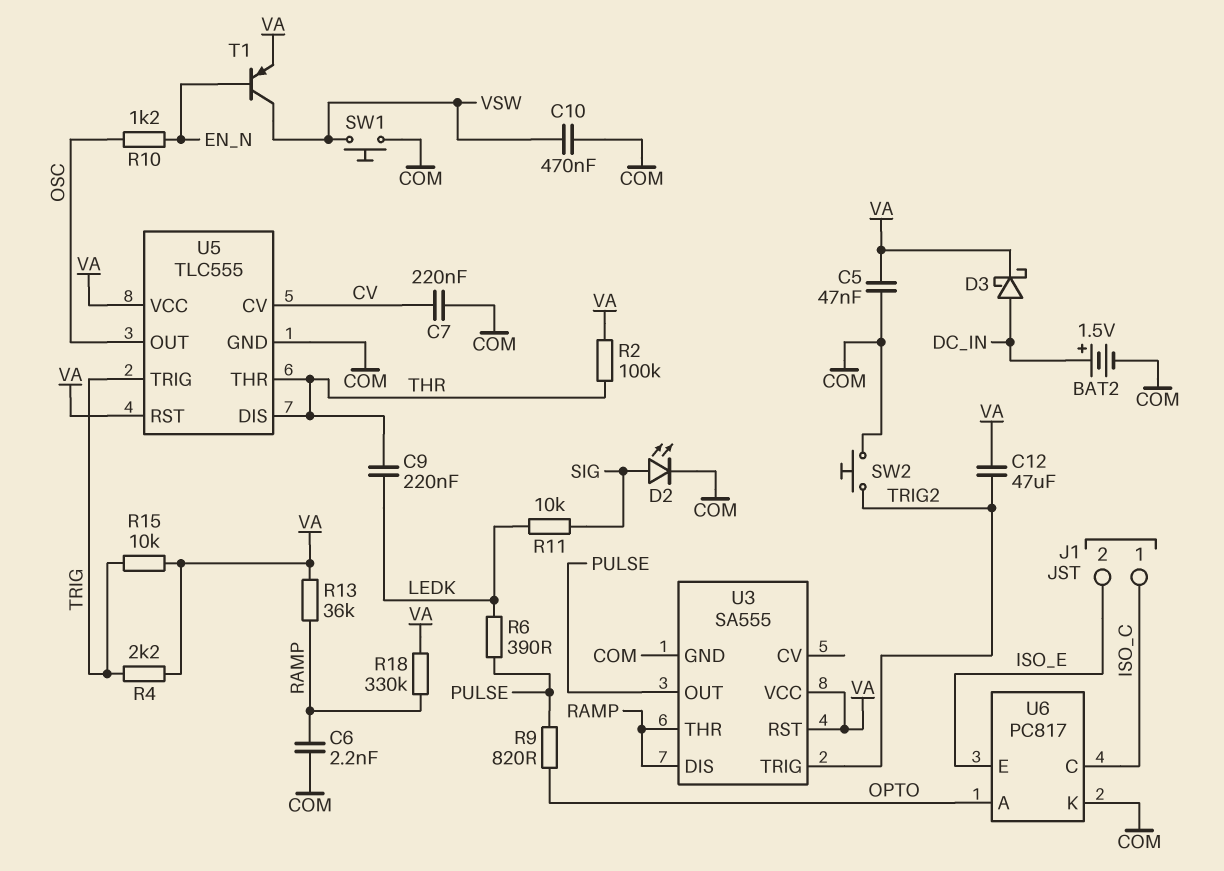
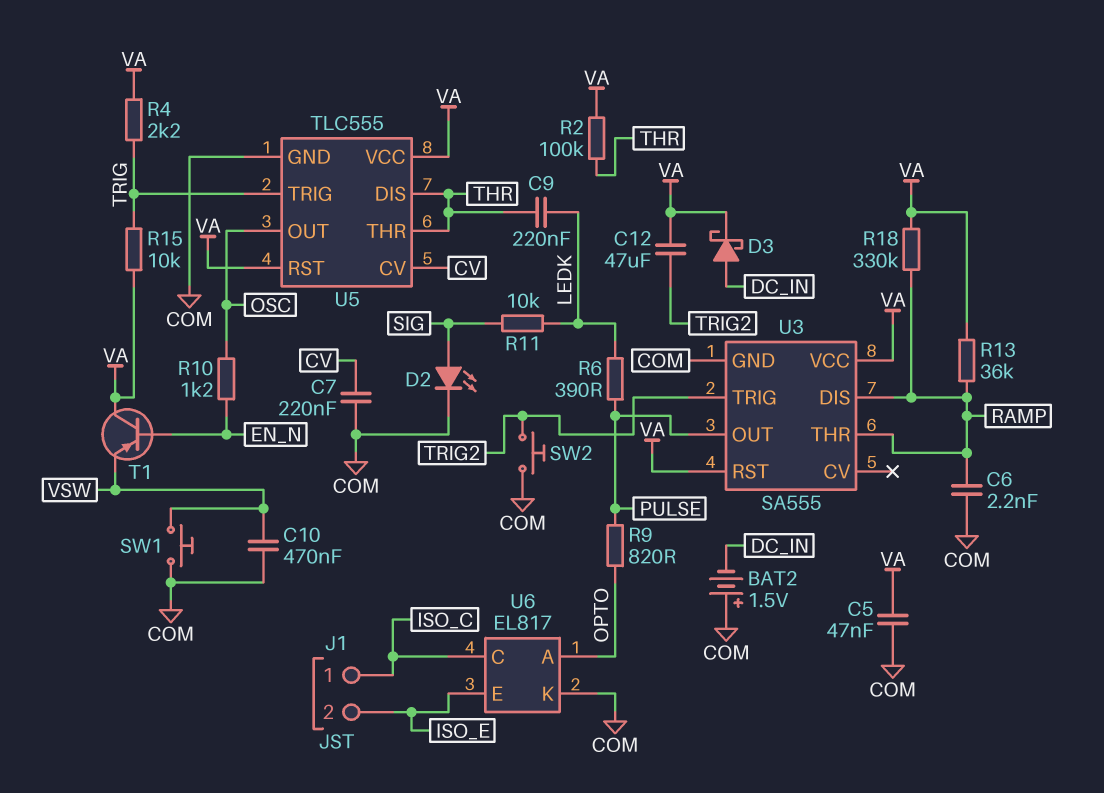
BAT2: 1.5V (plus DC_IN, minus COM) -> 1.5V (plus COM, minus DC_IN)
T1: PNP (B EN_N, C VSW, E VA) -> PNP (B EN_N, C VA, E VSW)
U6: PC817 -> EL817

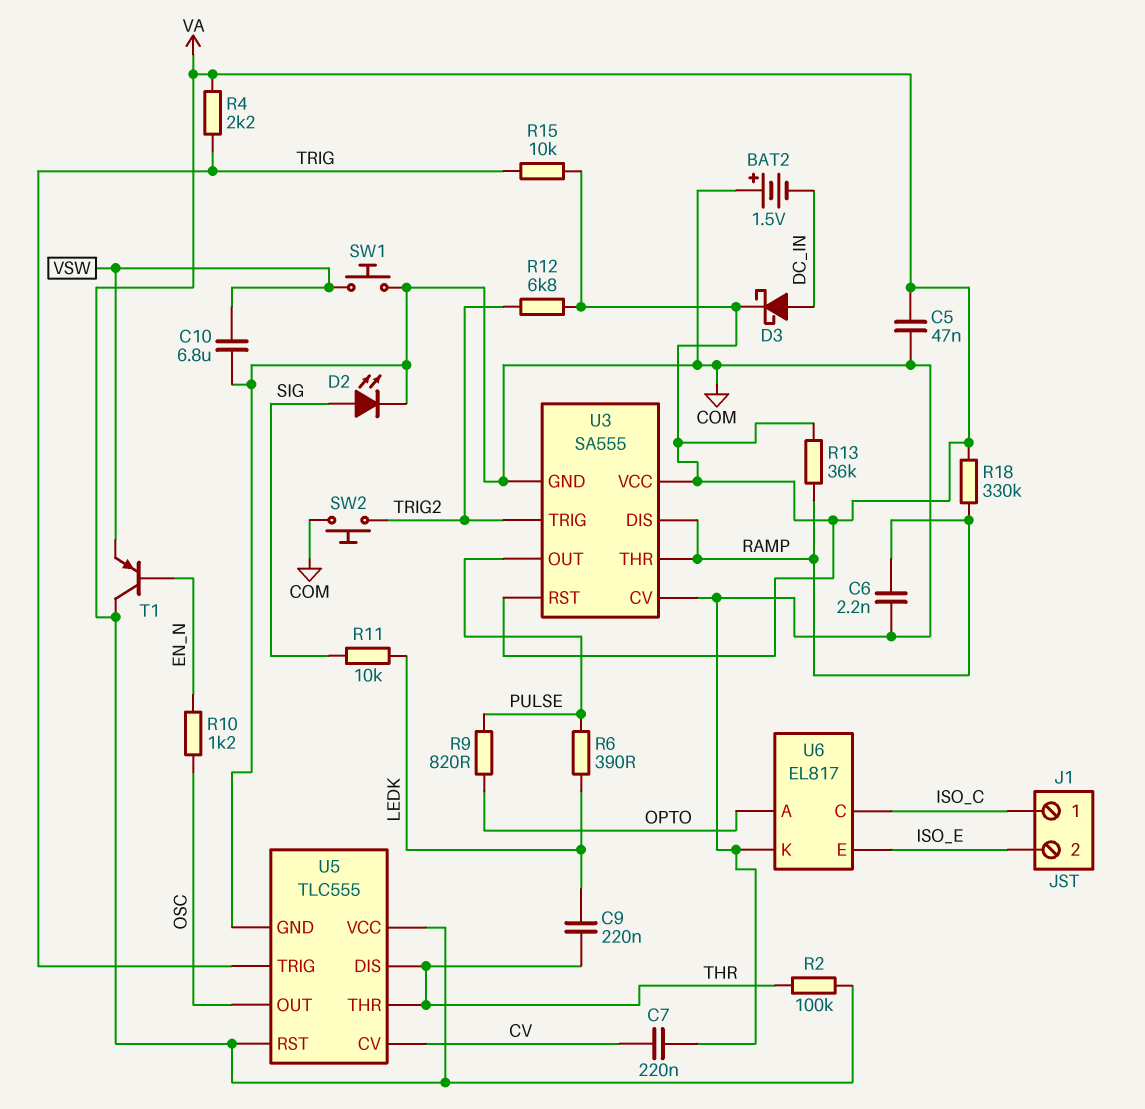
C10: 470nF (COM, VSW) -> 6.8uF (COM, VSW)
C12: 47uF (TRIG2, VA) -> none
R12: none -> 6.8k (TRIG2, VA)
U3 pin CV: none -> COM

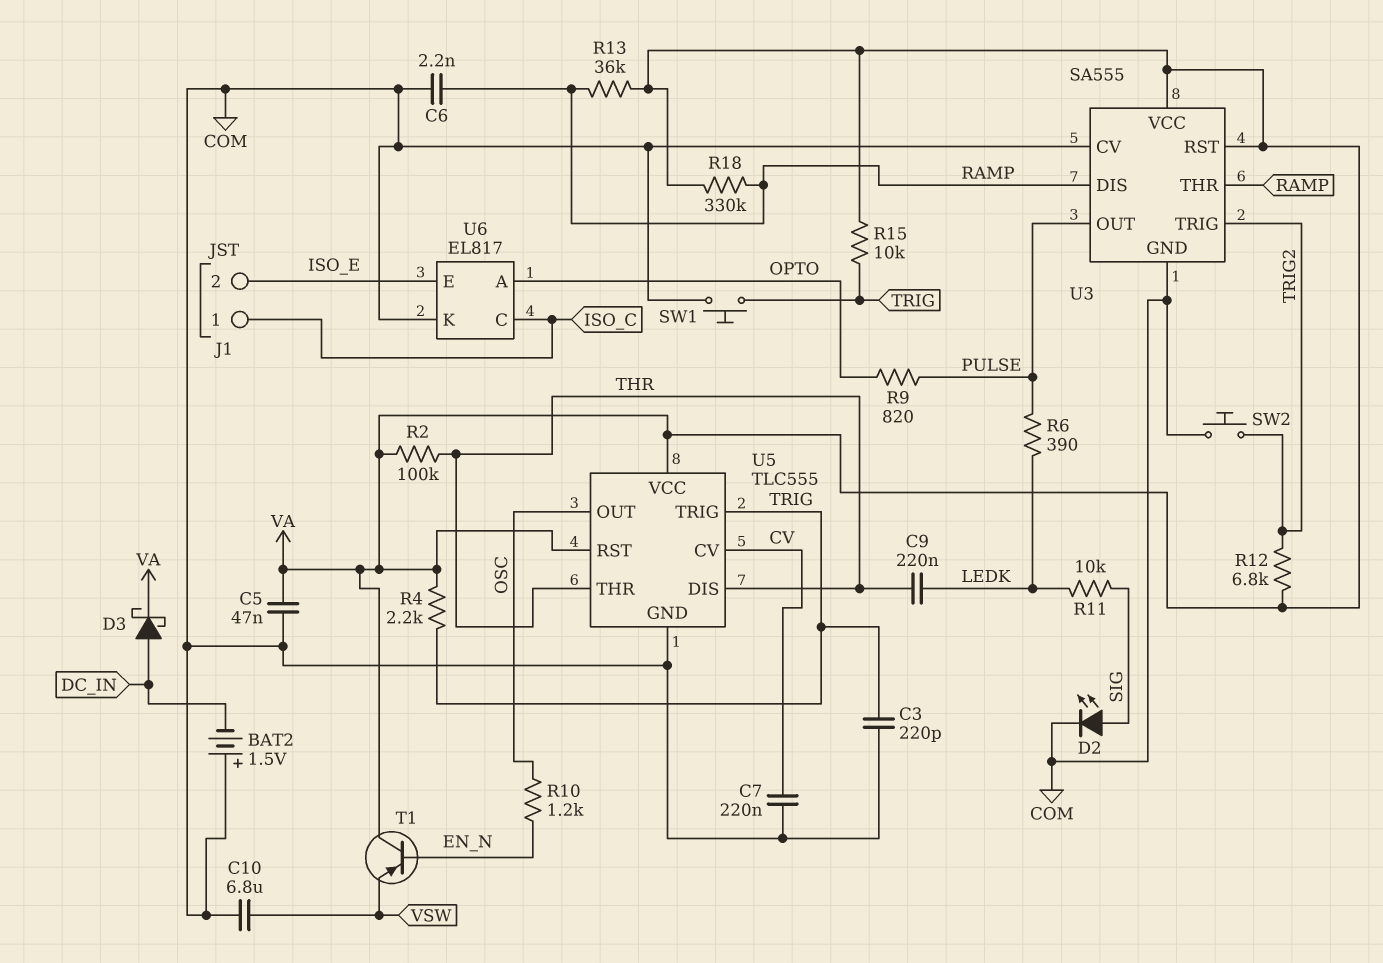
C3: none -> 220pF (COM, TRIG)
SW1: button (COM, VSW) -> button (COM, TRIG)

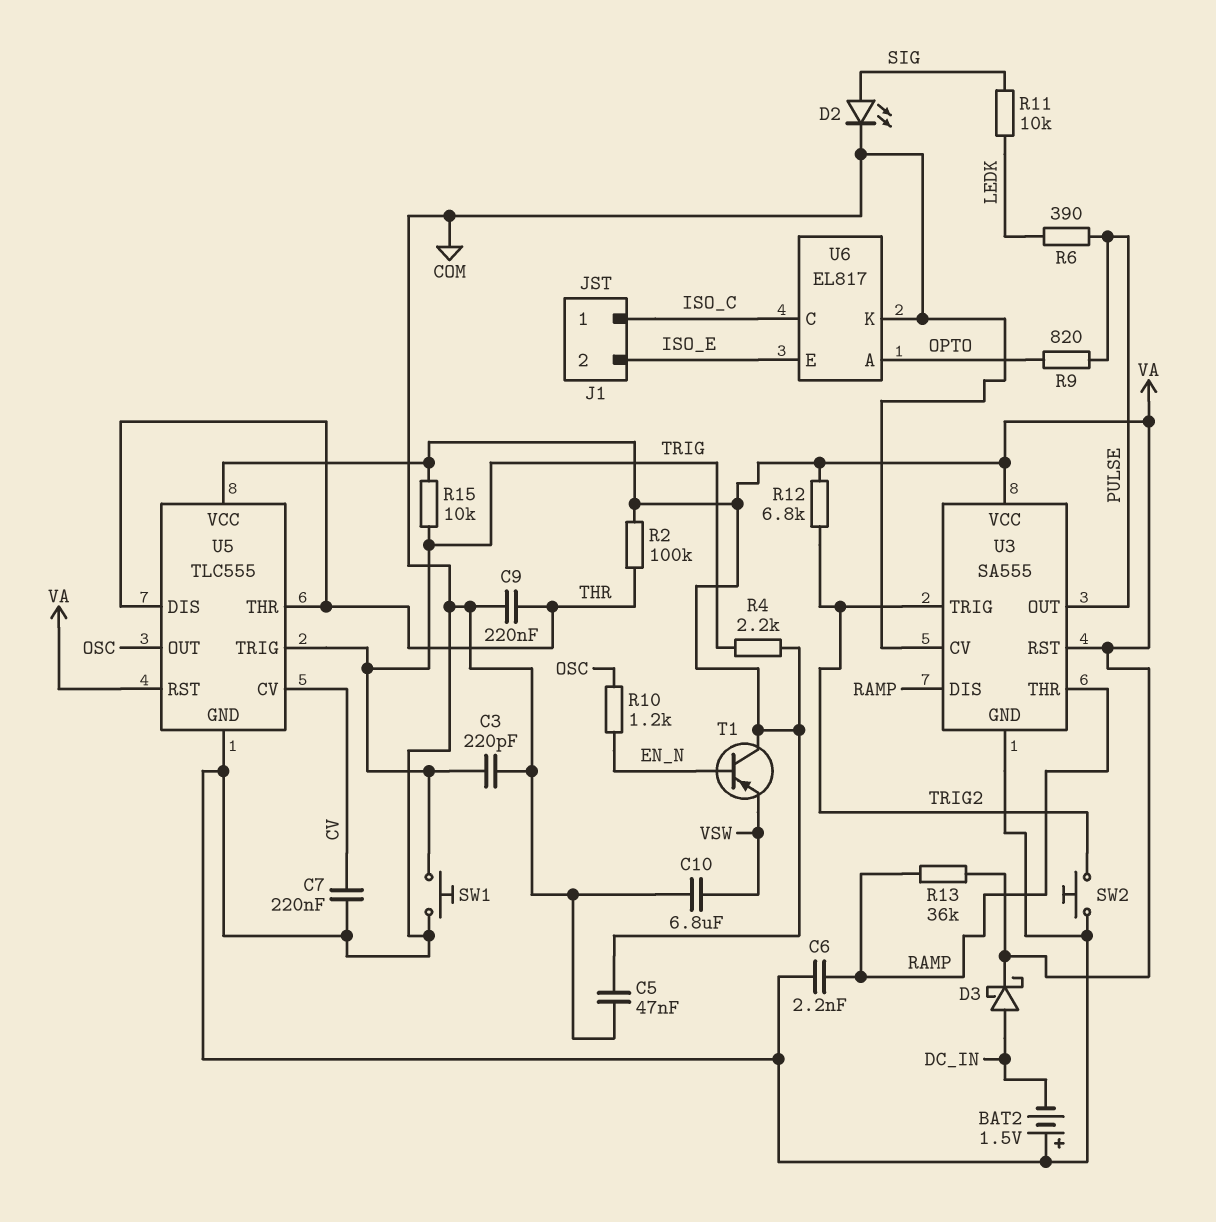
C9: 220nF (LEDK, THR) -> 220nF (COM, THR)
R18: 330k (RAMP, VA) -> none

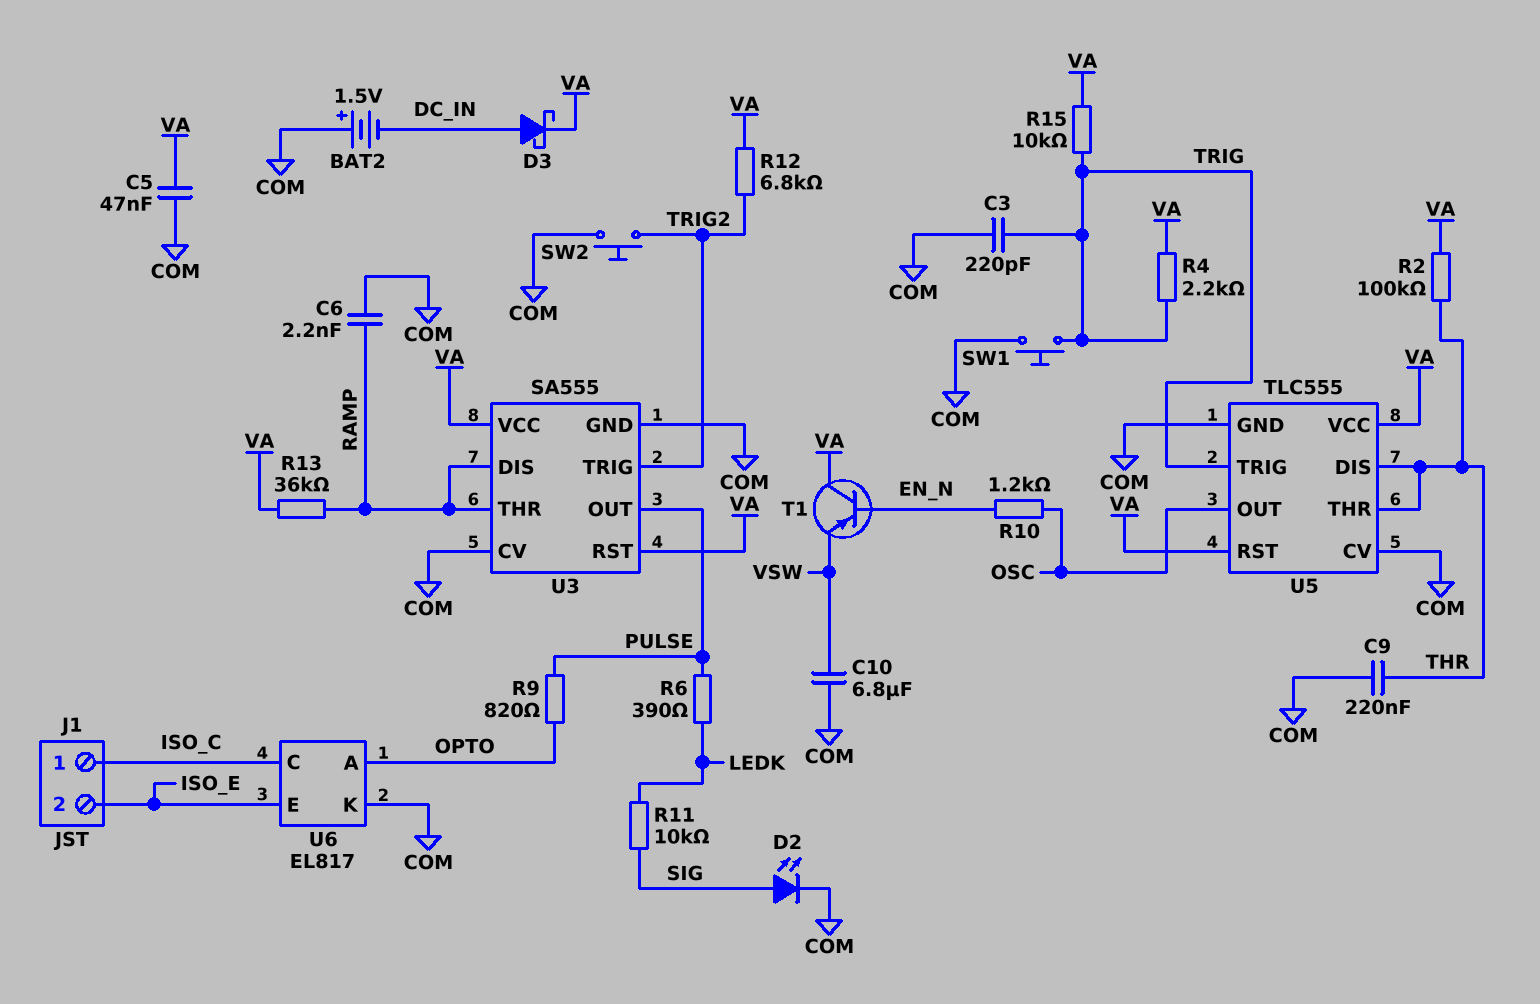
C7: 220nF (COM, CV) -> none
U5 pin CV: CV -> COM

